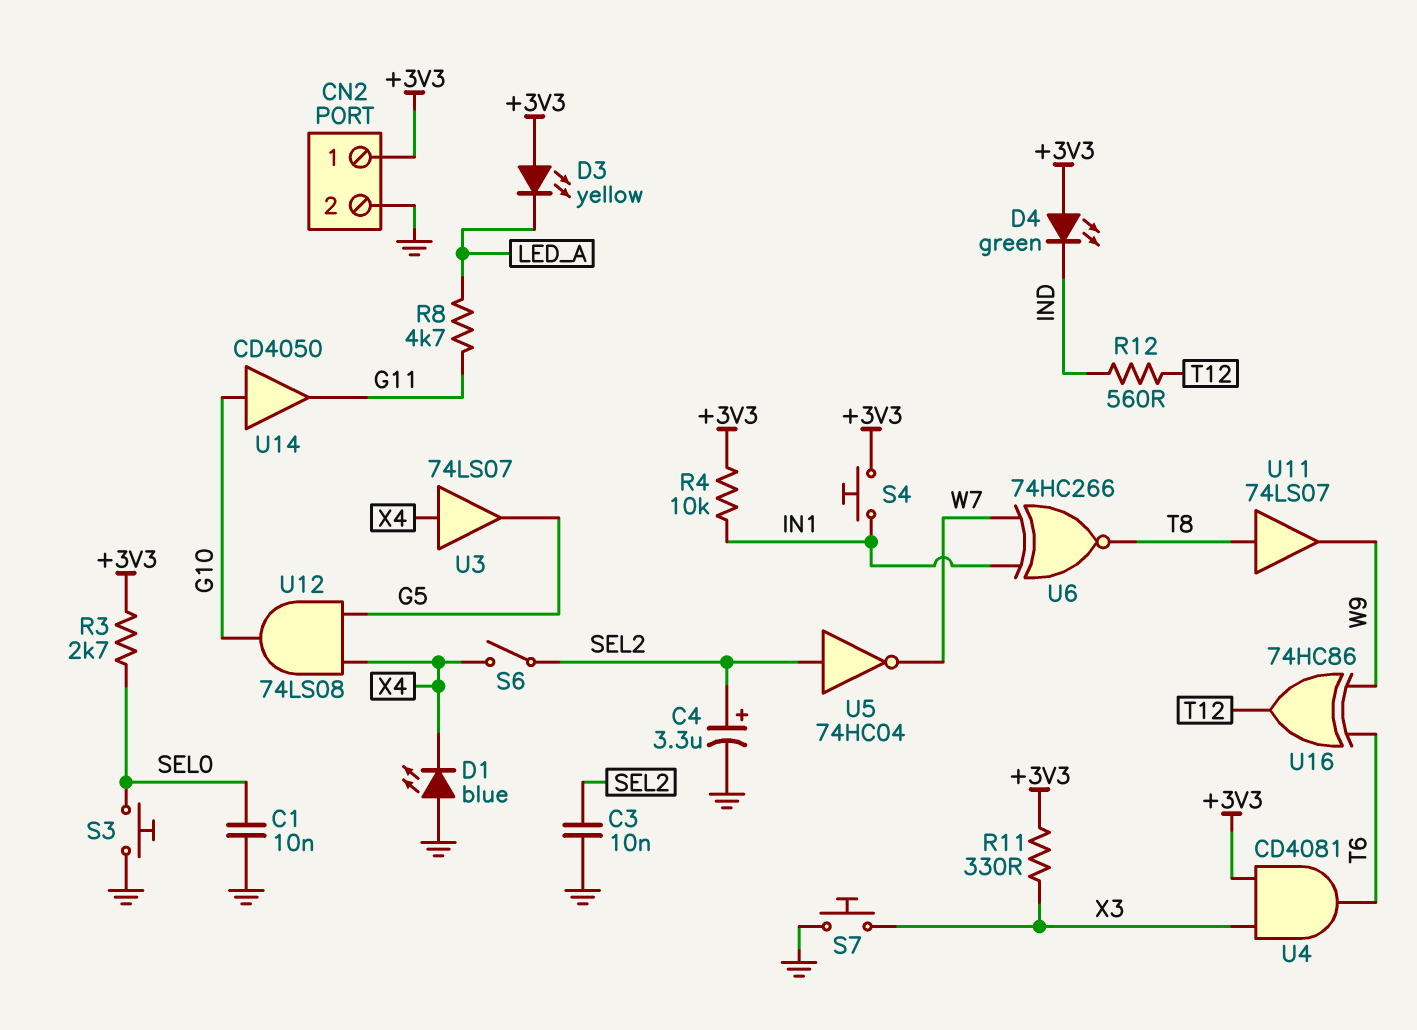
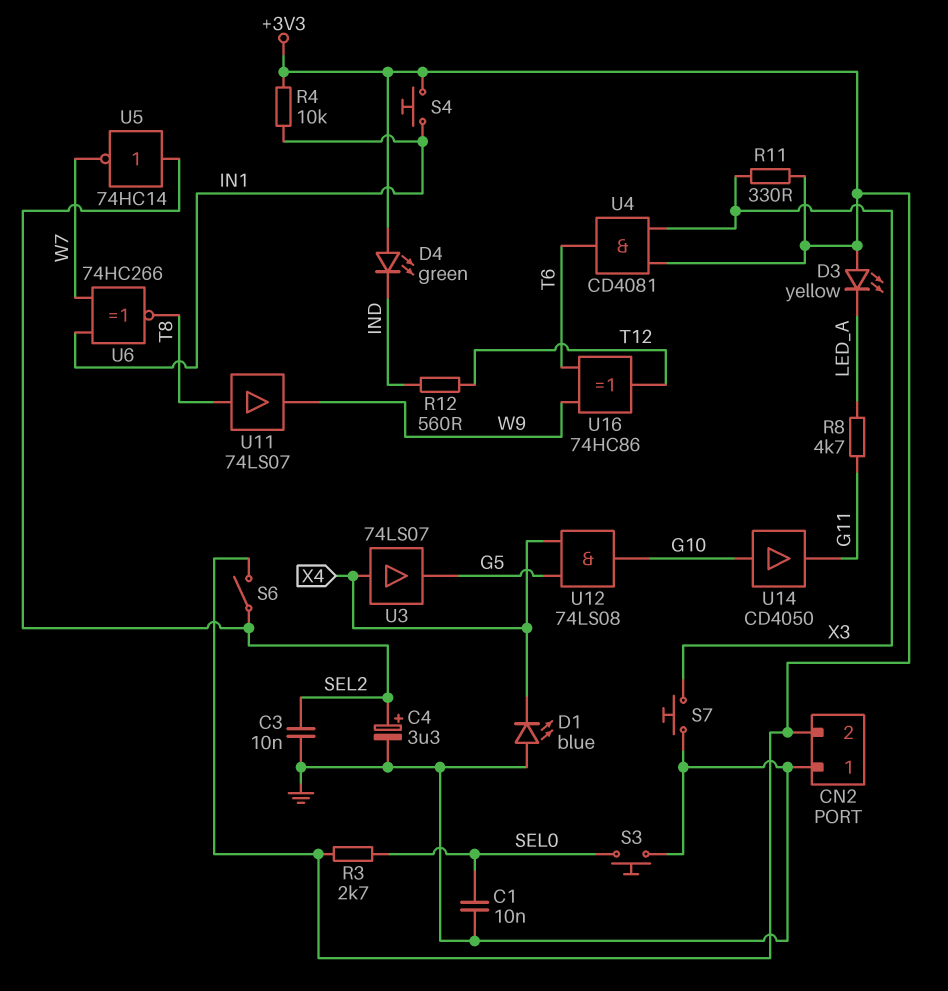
CN2 pin 1: +3V3 -> GND
CN2 pin 2: GND -> +3V3
S6: switch (SEL2, X4) -> switch (+3V3, SEL2)
U5: NOT 74HC04 (in SEL2, out W7) -> NOT 74HC14 (in SEL2, out W7)

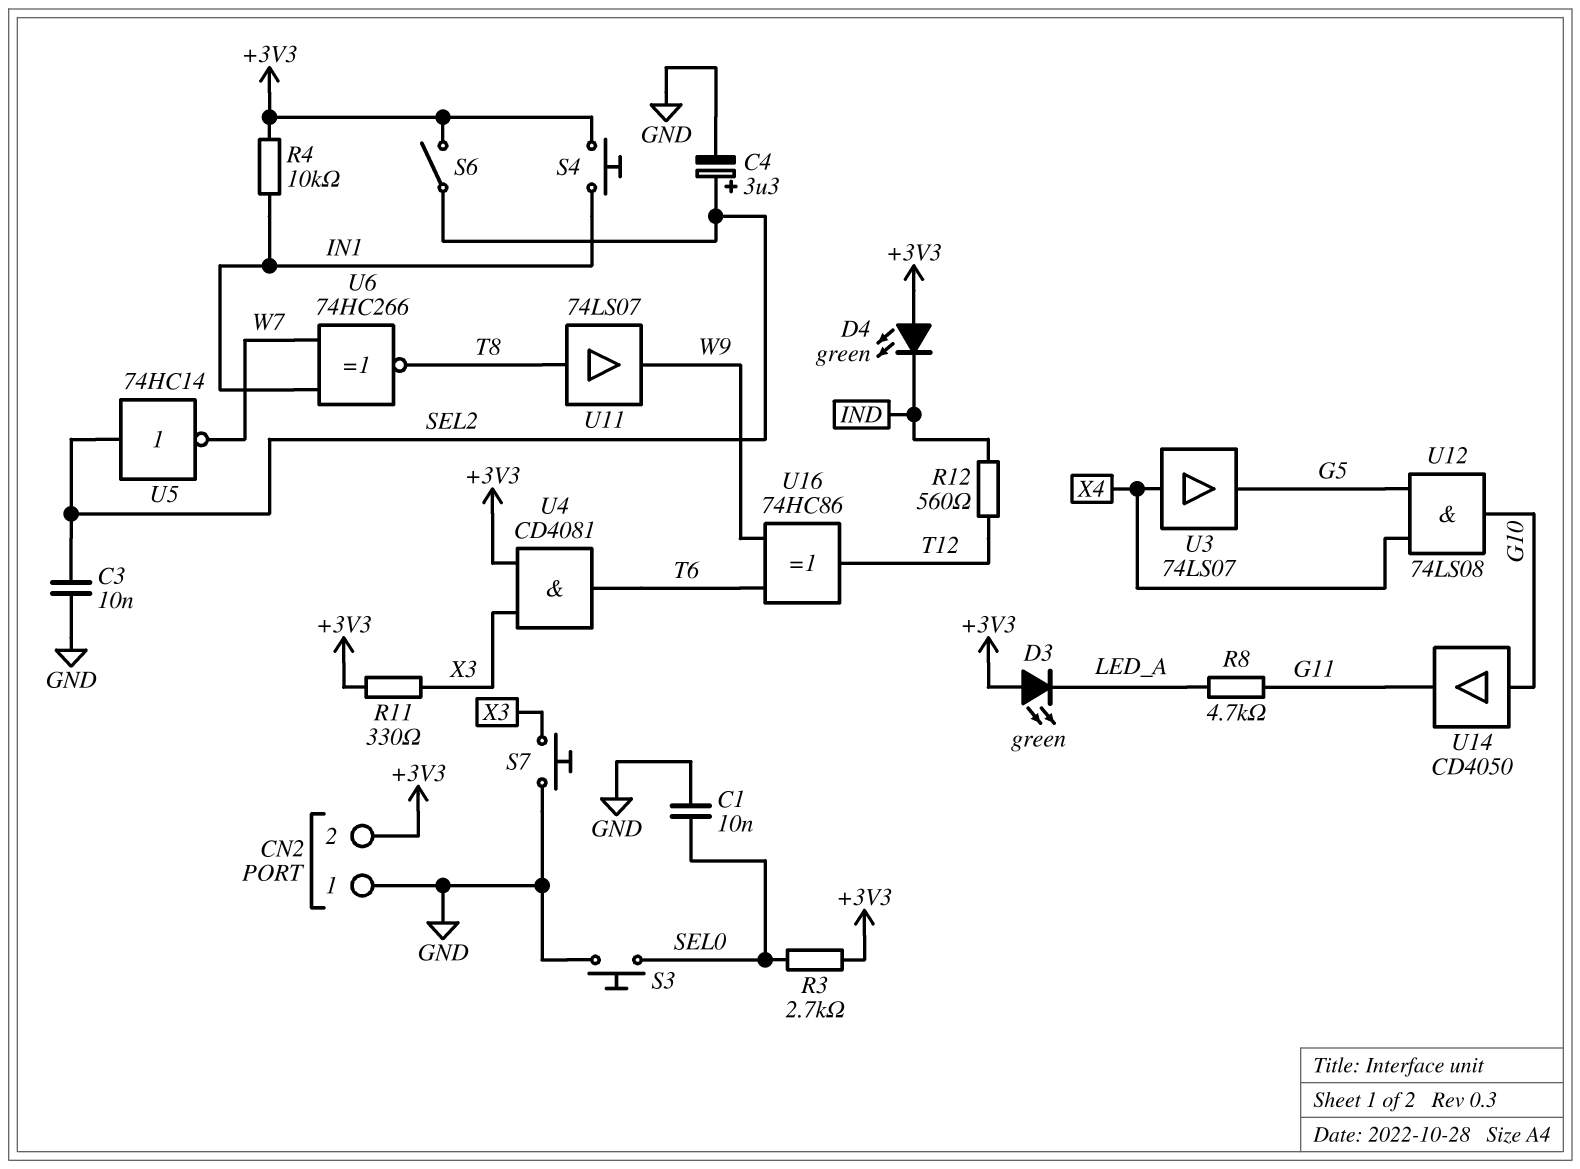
D1: LED blue (A GND, K X4) -> none
D3: LED yellow (A +3V3, K LED_A) -> LED green (A +3V3, K LED_A)

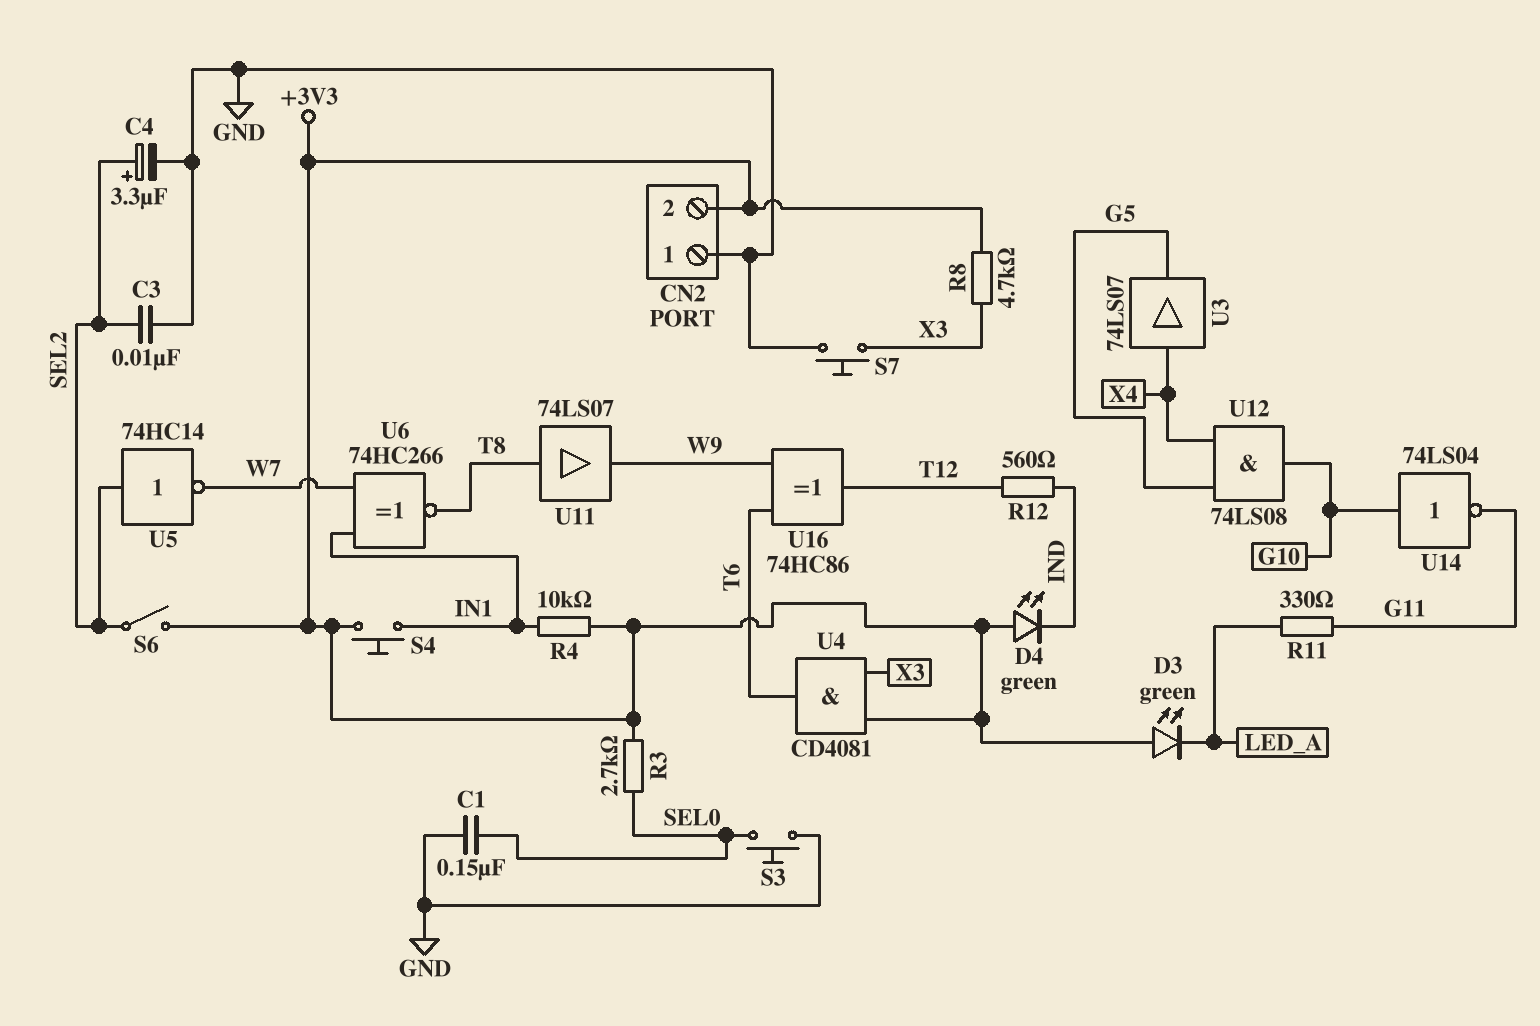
C1: 10nF (GND, SEL0) -> 150nF (GND, SEL0)
R8: 4.7k (G11, LED_A) -> 4.7k (+3V3, X3)
R11: 330 (+3V3, X3) -> 330 (G11, LED_A)
U14: buffer CD4050 (in G10, out G11) -> NOT 74LS04 (in G10, out G11)

